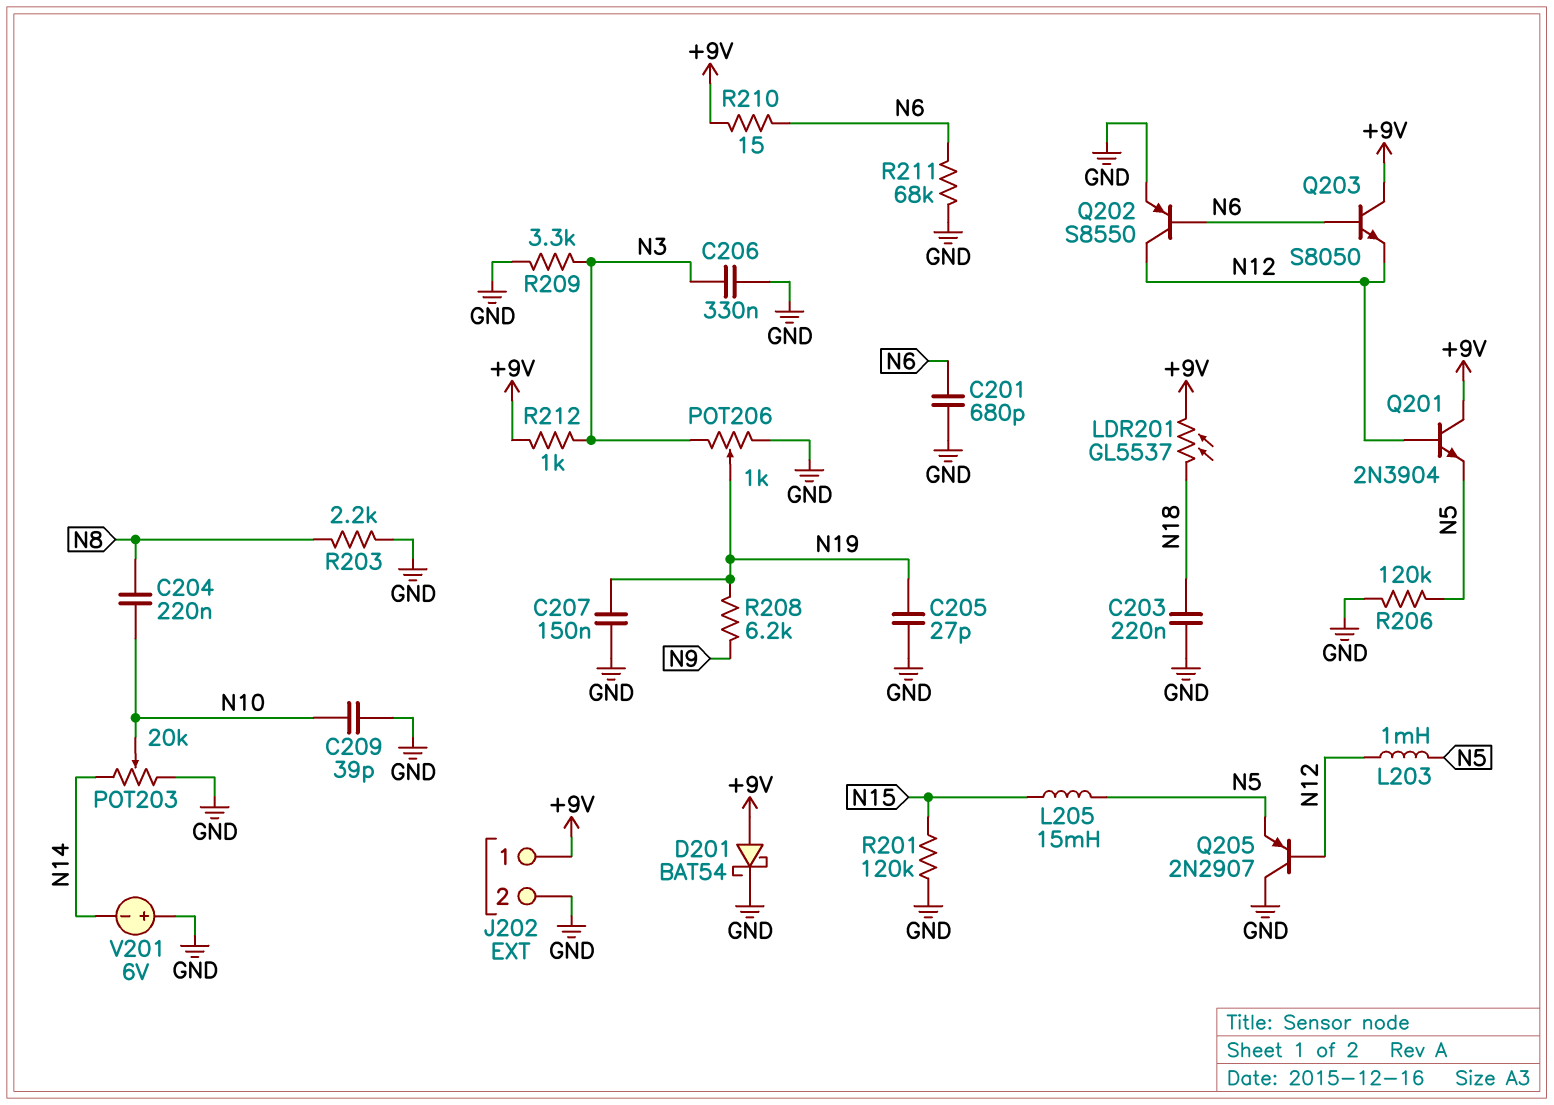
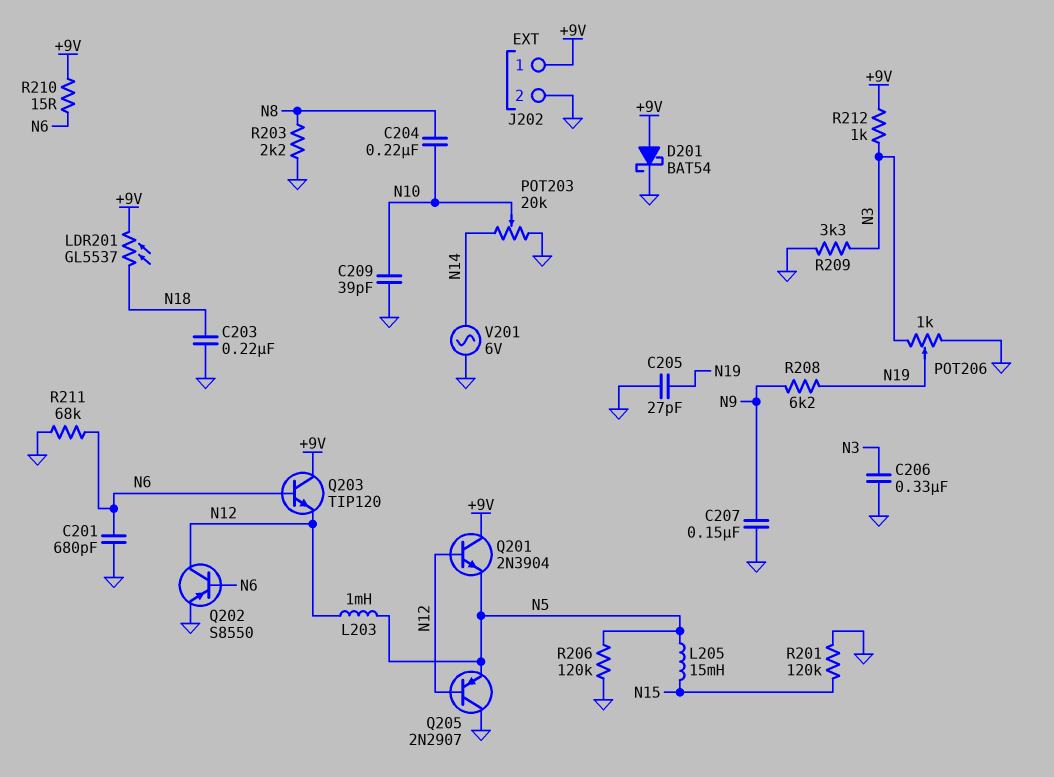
C207: 150nF (GND, N19) -> 150nF (GND, N9)
Q203: NPN S8050 (B N6, C +9V, E N12) -> NPN TIP120 (B N6, C +9V, E N12)
V201: 6V (plus GND, minus N14) -> AC 6V (GND, N14)

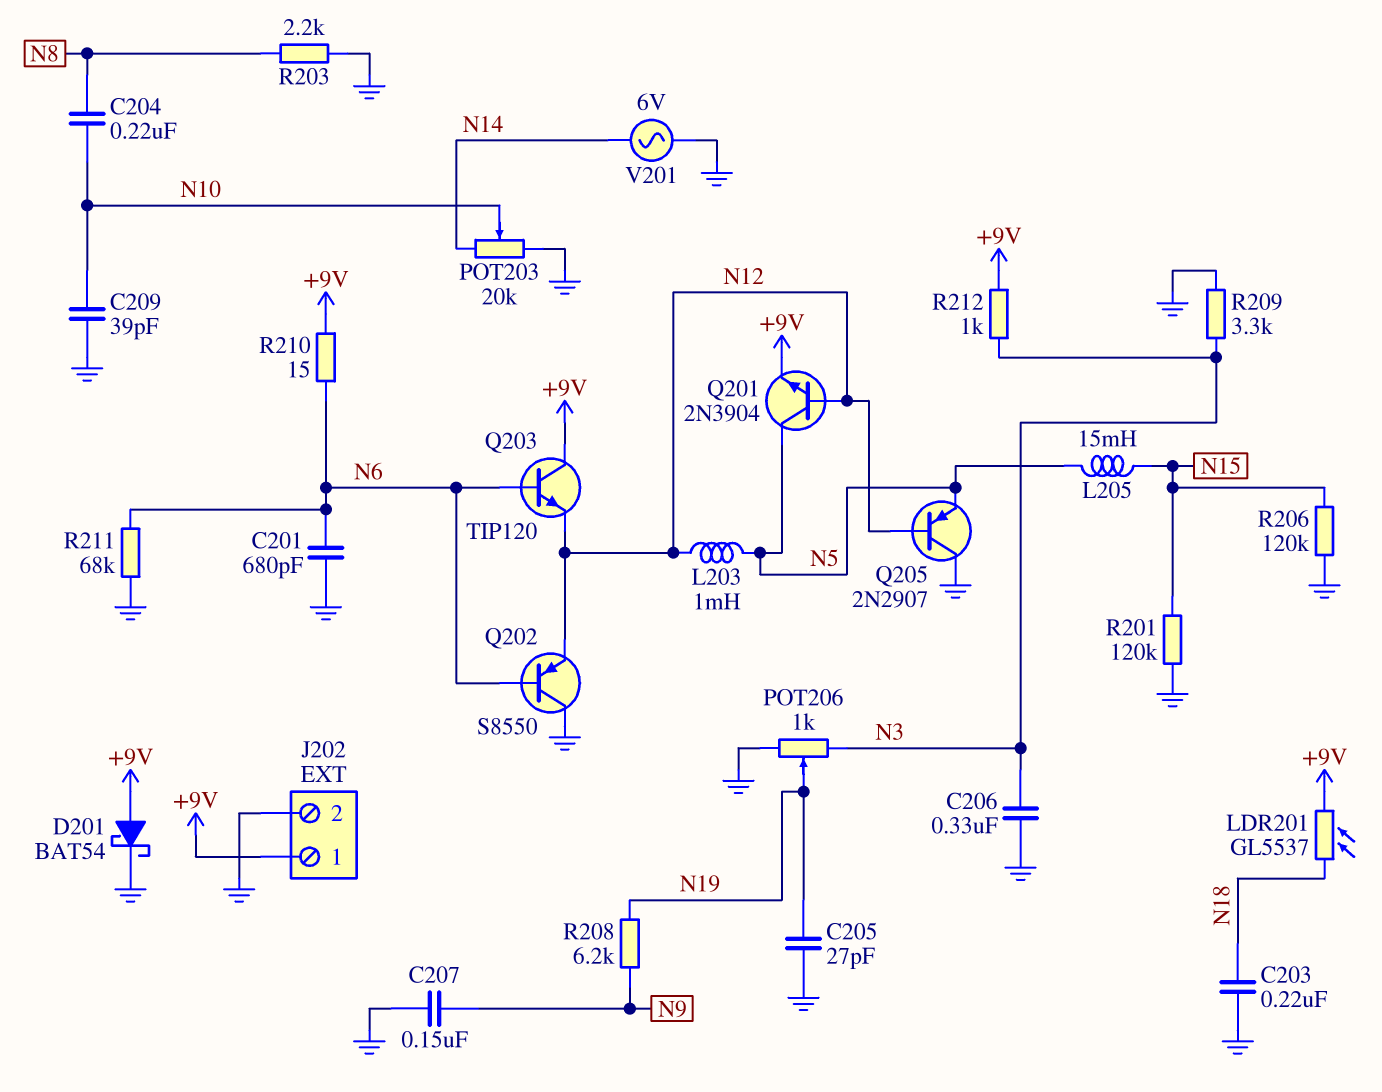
Q201: NPN 2N3904 (B N12, C +9V, E N5) -> NPN 2N3904 (B N12, C N5, E +9V)
Q202: PNP S8550 (B N6, C N12, E GND) -> PNP S8550 (B N6, C GND, E N12)
R206: 120k (GND, N5) -> 120k (GND, N15)

